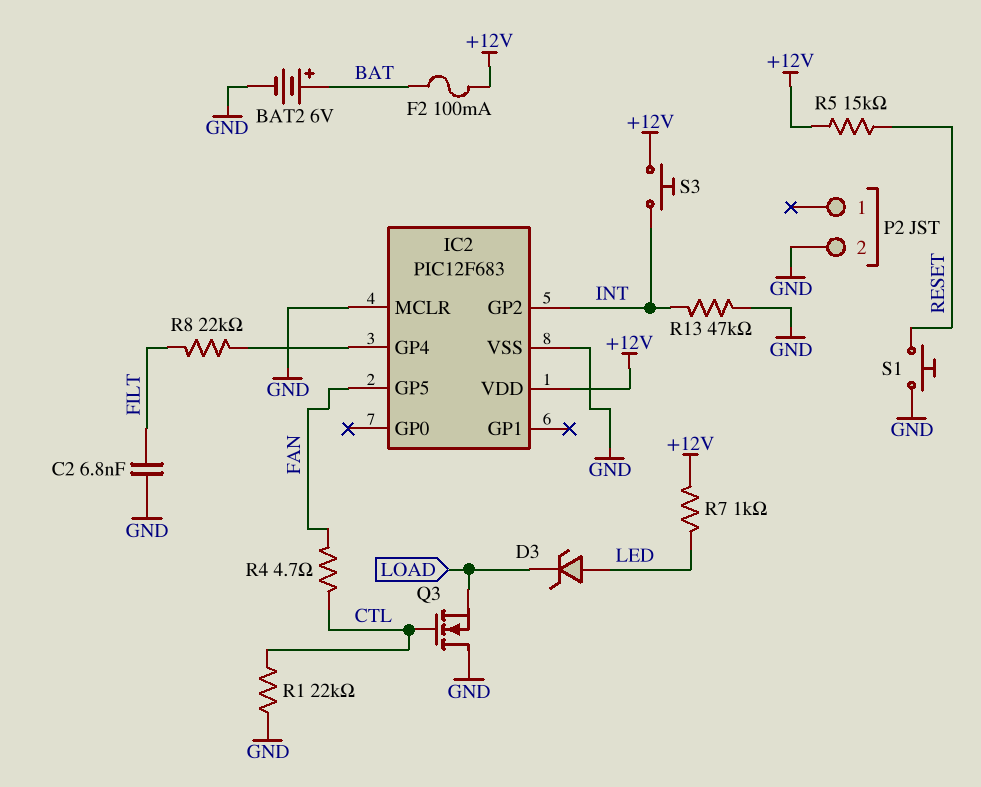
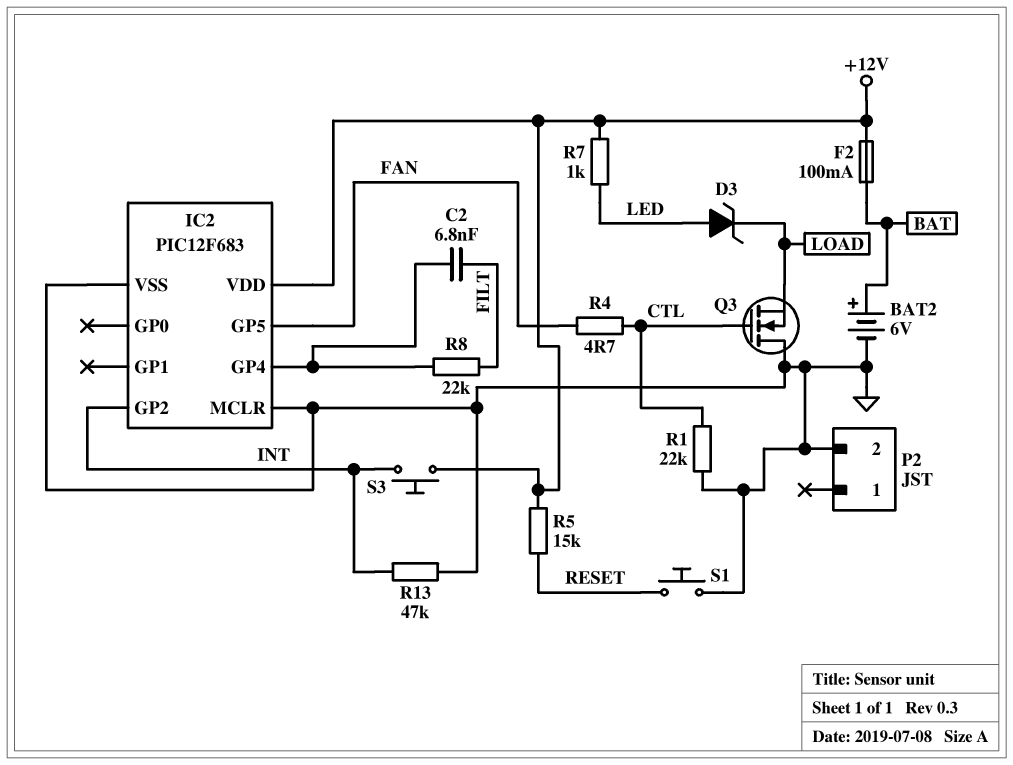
C2: 6.8nF (FILT, GND) -> 6.8nF (FILT, IC2/GP4)

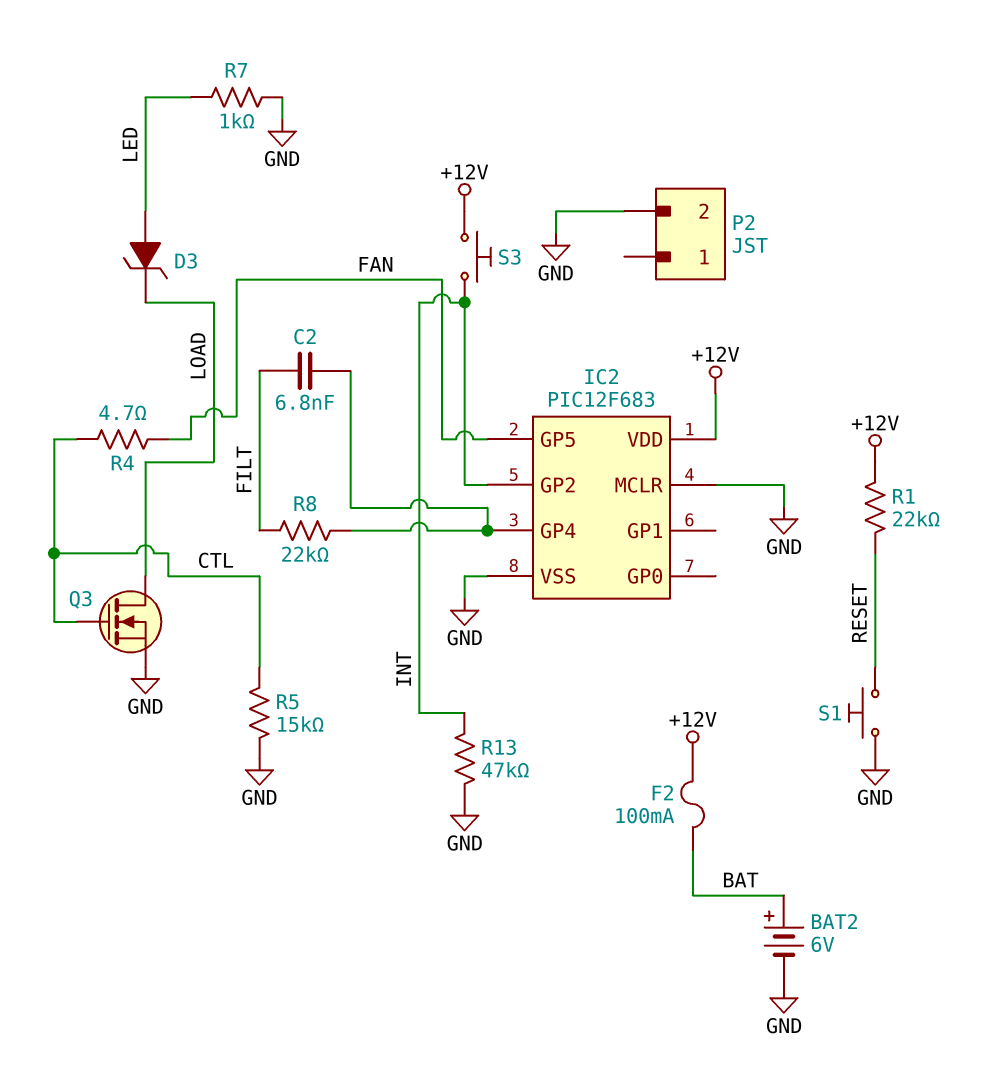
Q3: NMOS (G CTL, D GND, S LOAD) -> NMOS (G CTL, D LOAD, S GND)
R1: 22k (CTL, GND) -> 22k (+12V, RESET)
R5: 15k (+12V, RESET) -> 15k (CTL, GND)
R7: 1k (+12V, LED) -> 1k (GND, LED)

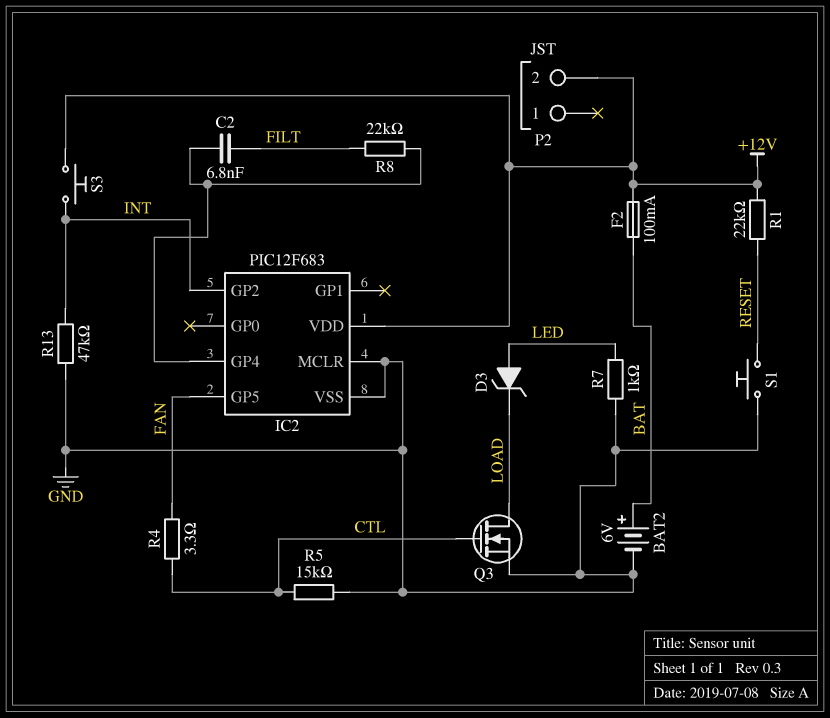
P2 pin 2: GND -> +12V
R4: 4.7 (CTL, FAN) -> 3.3 (CTL, FAN)

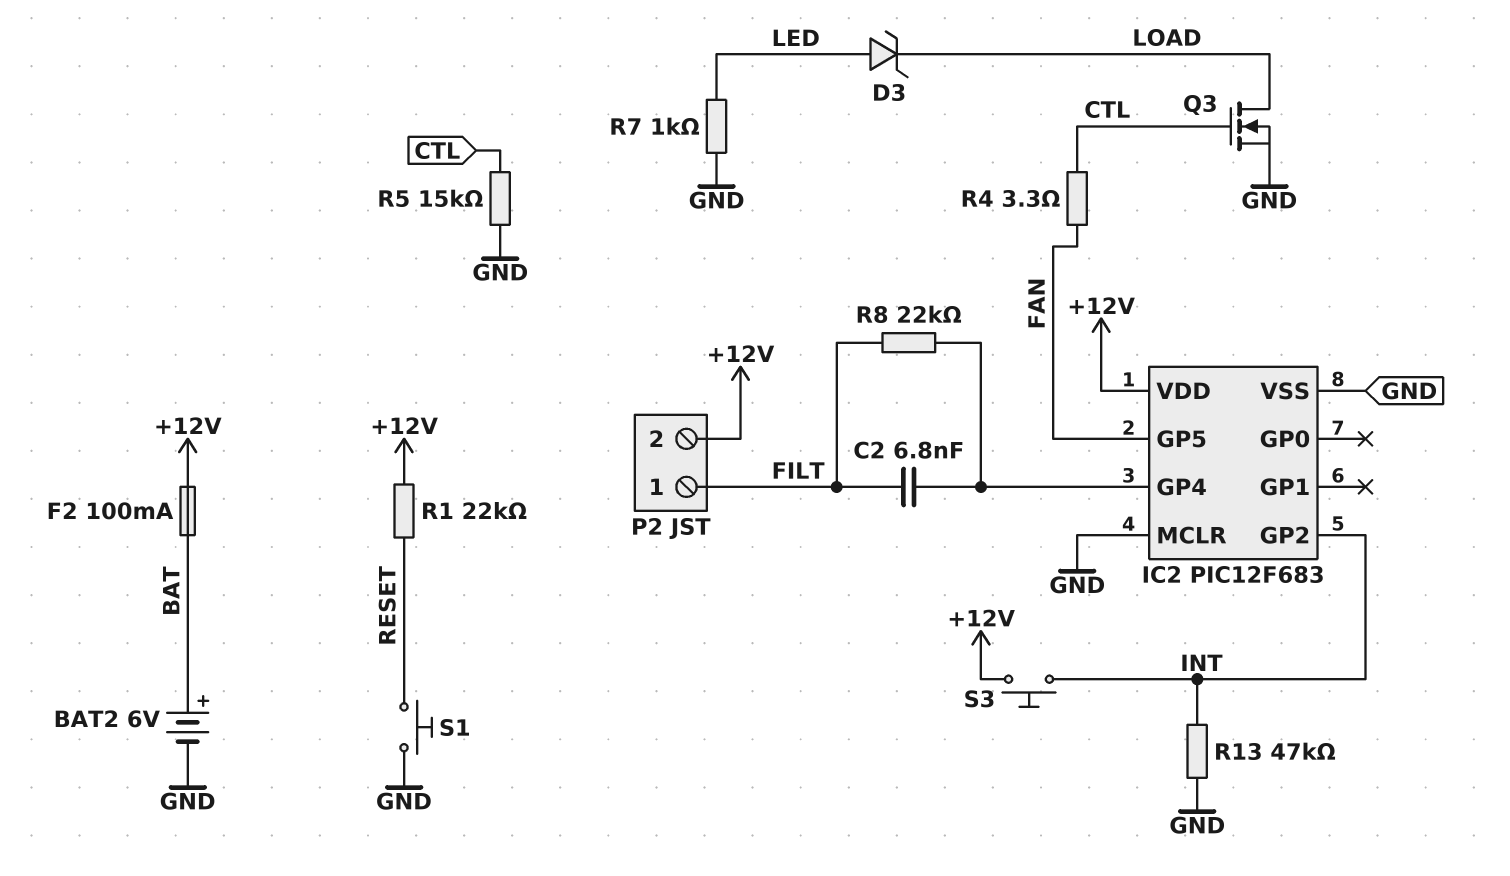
P2 pin 1: none -> FILT

